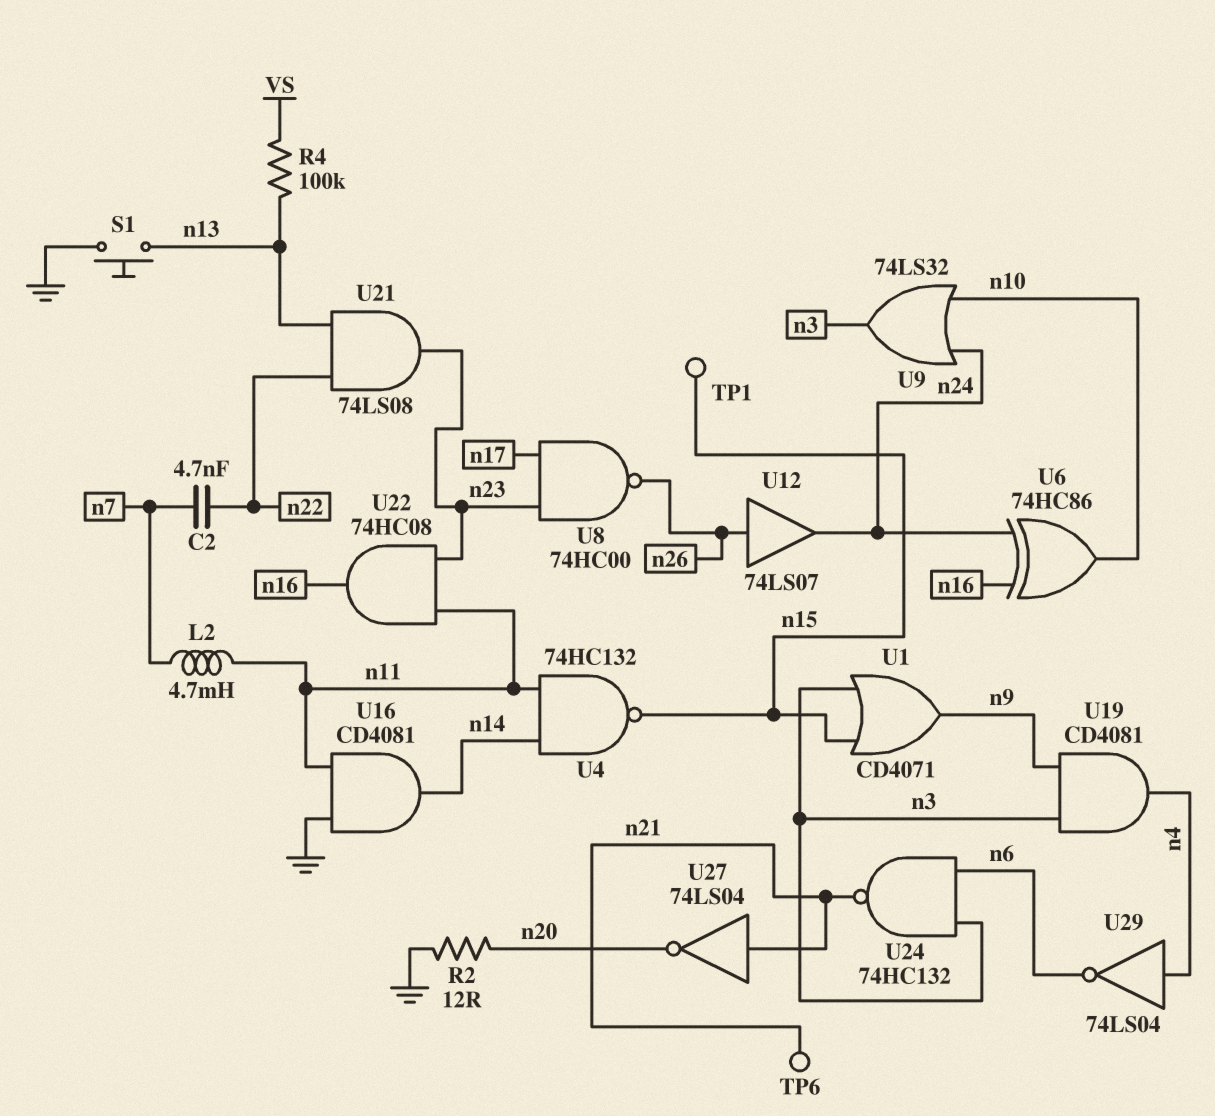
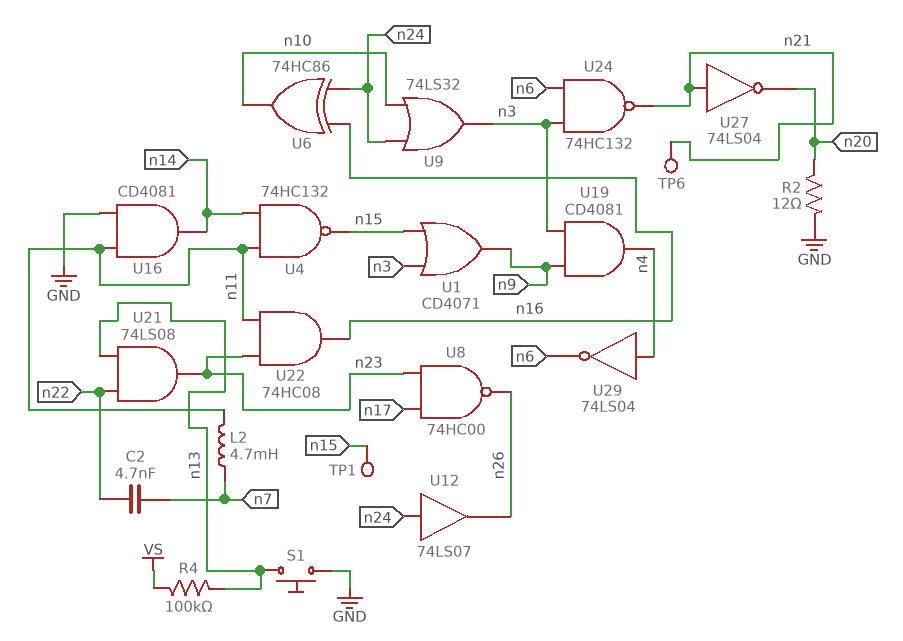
U12: buffer 74LS07 (in n26, out n24) -> buffer 74LS07 (in n24, out n26)

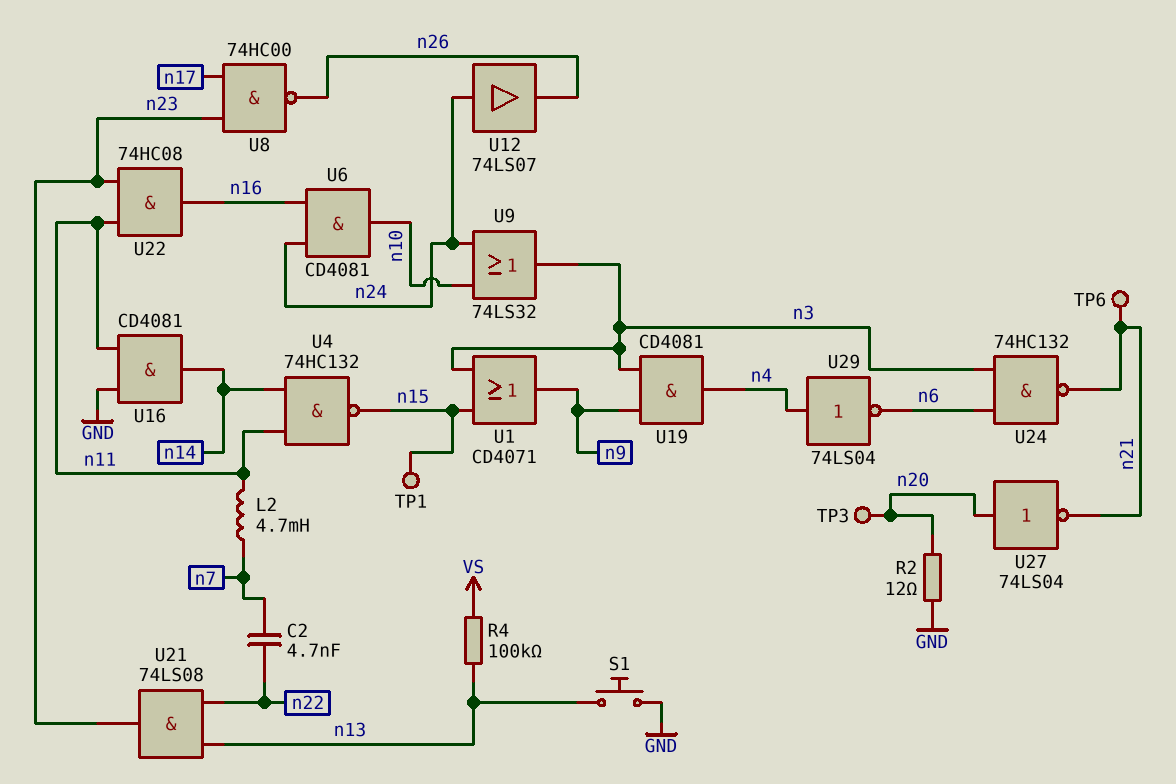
TP3: none -> test point (n20)
U6: XOR 74HC86 (in n16, in n24, out n10) -> AND CD4081 (in n16, in n24, out n10)
U27: NOT 74LS04 (in n21, out n20) -> NOT 74LS04 (in n20, out n21)

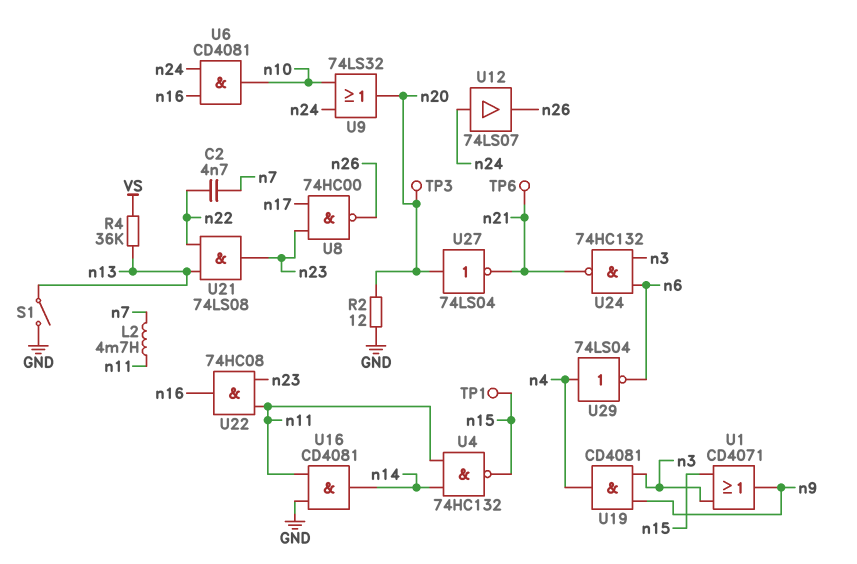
R4: 100k (VS, n13) -> 36k (VS, n13)
S1: button (GND, n13) -> switch (GND, n13)
U9: OR 74LS32 (in n10, in n24, out n3) -> OR 74LS32 (in n10, in n24, out n20)

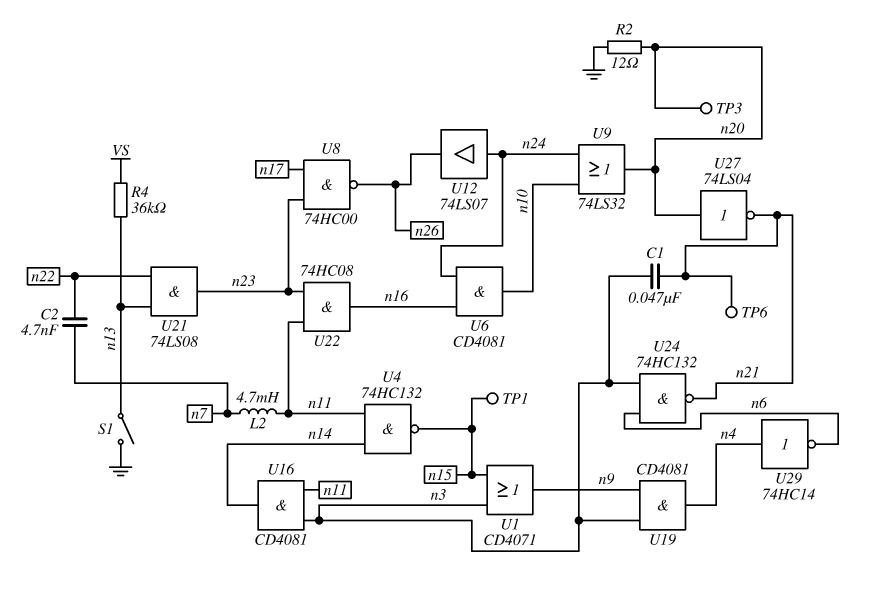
C1: none -> 47nF (n3, n21)
U16: AND CD4081 (in GND, in n11, out n14) -> AND CD4081 (in n3, in n11, out n14)
U29: NOT 74LS04 (in n4, out n6) -> NOT 74HC14 (in n4, out n6)

